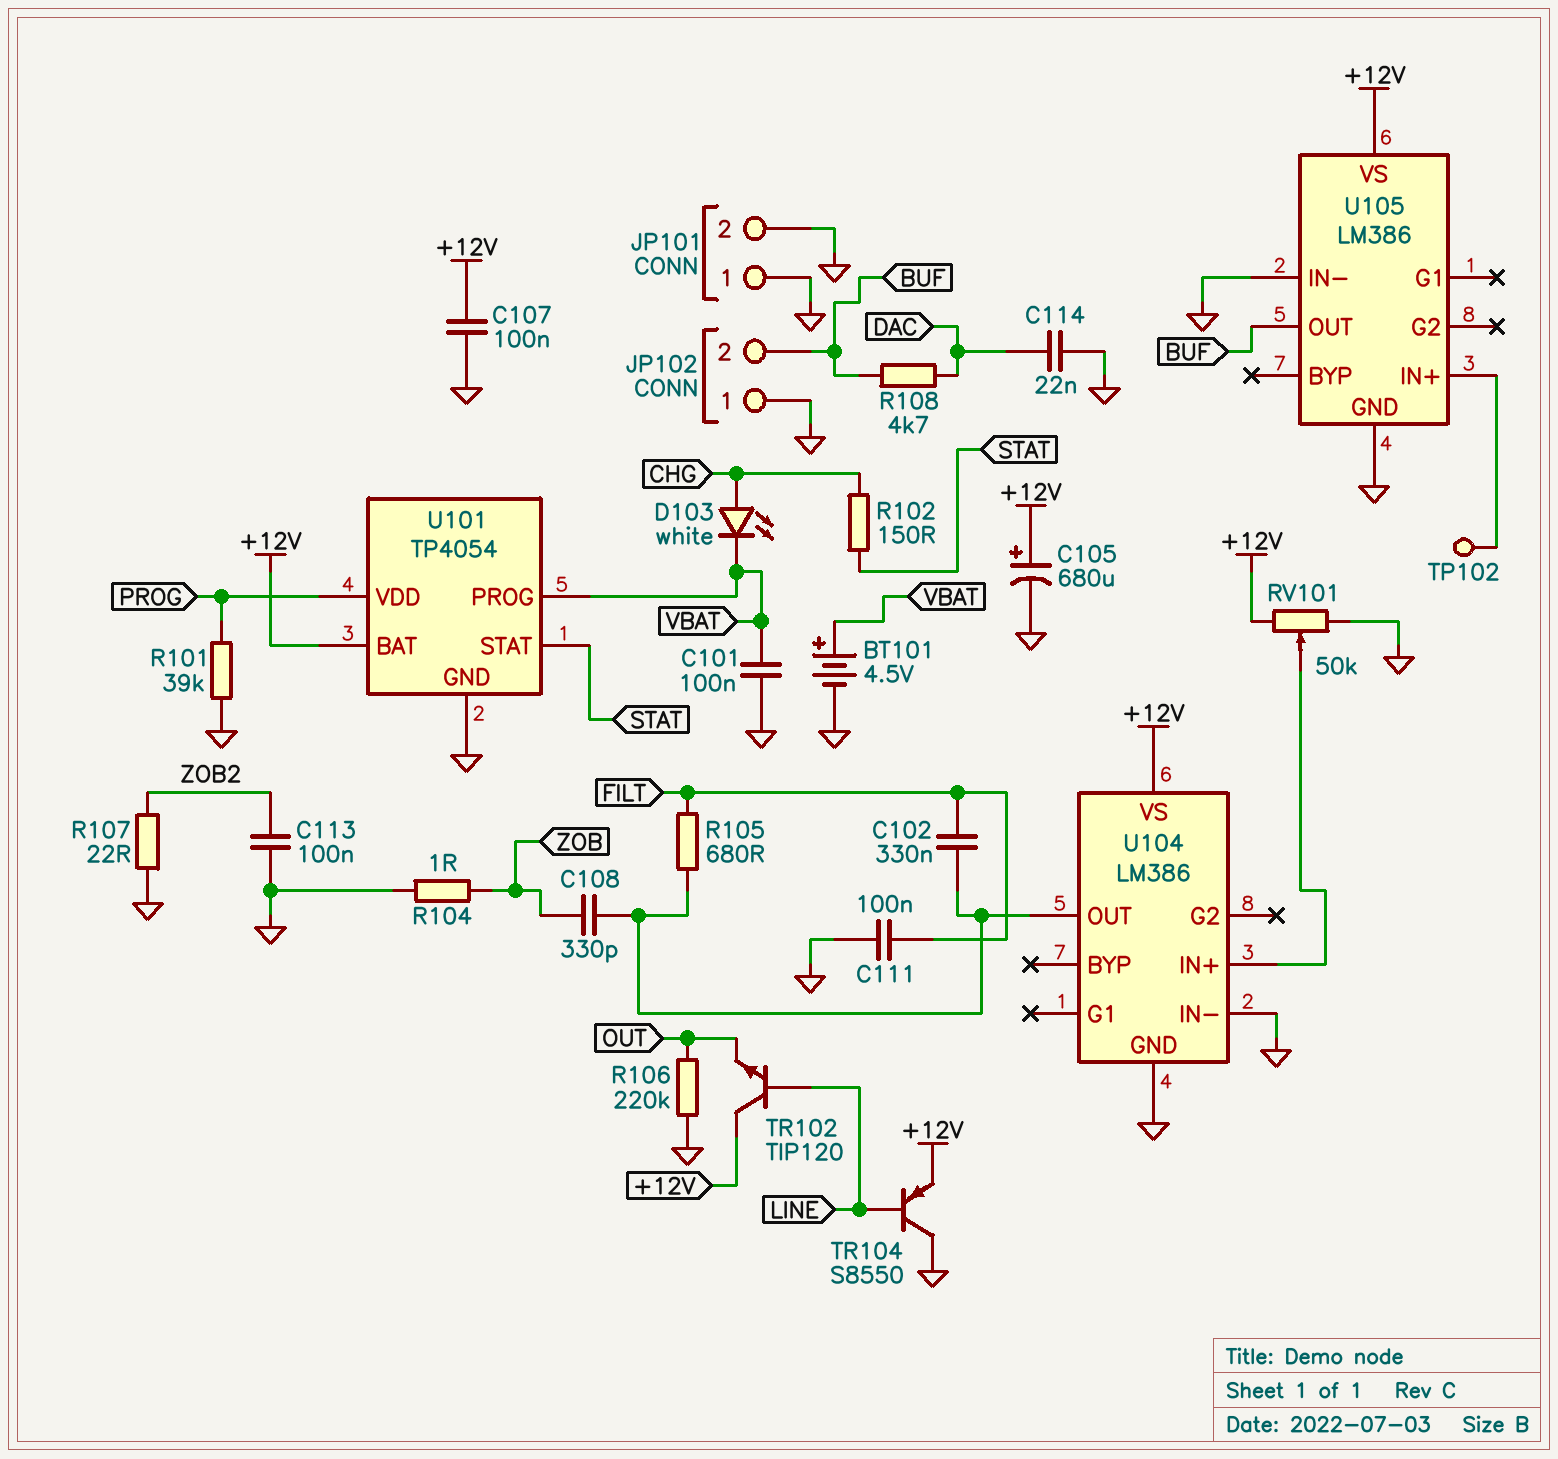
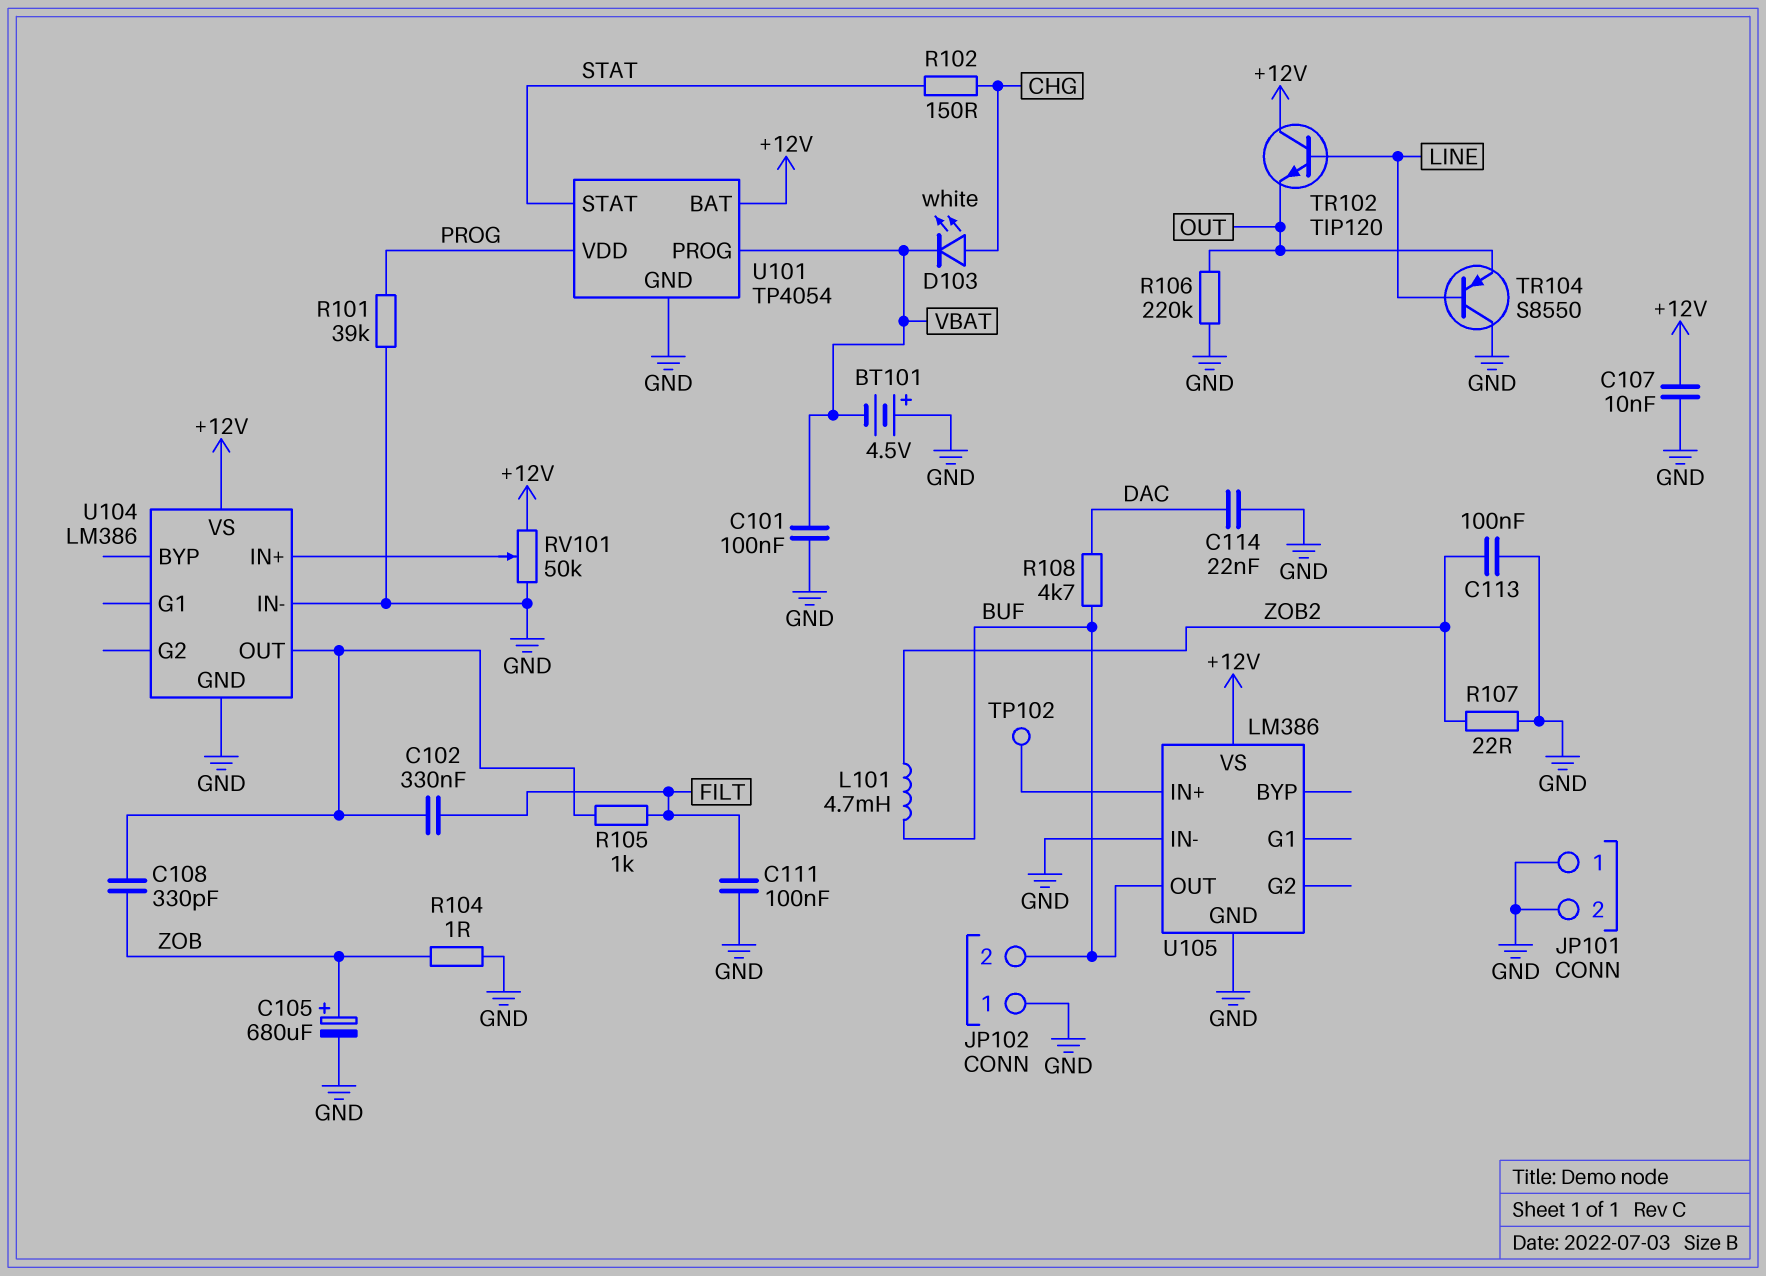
BT101: 4.5V (plus VBAT, minus GND) -> 4.5V (plus GND, minus VBAT)
C105: 680uF (plus +12V, minus GND) -> 680uF (plus ZOB, minus GND)
C107: 100nF (+12V, GND) -> 10nF (+12V, GND)
L101: none -> 4.7mH (BUF, ZOB2)
R105: 680 (FILT, U104/OUT) -> 1k (FILT, U104/OUT)
TR104: PNP S8550 (B LINE, C GND, E +12V) -> PNP S8550 (B LINE, C GND, E OUT)

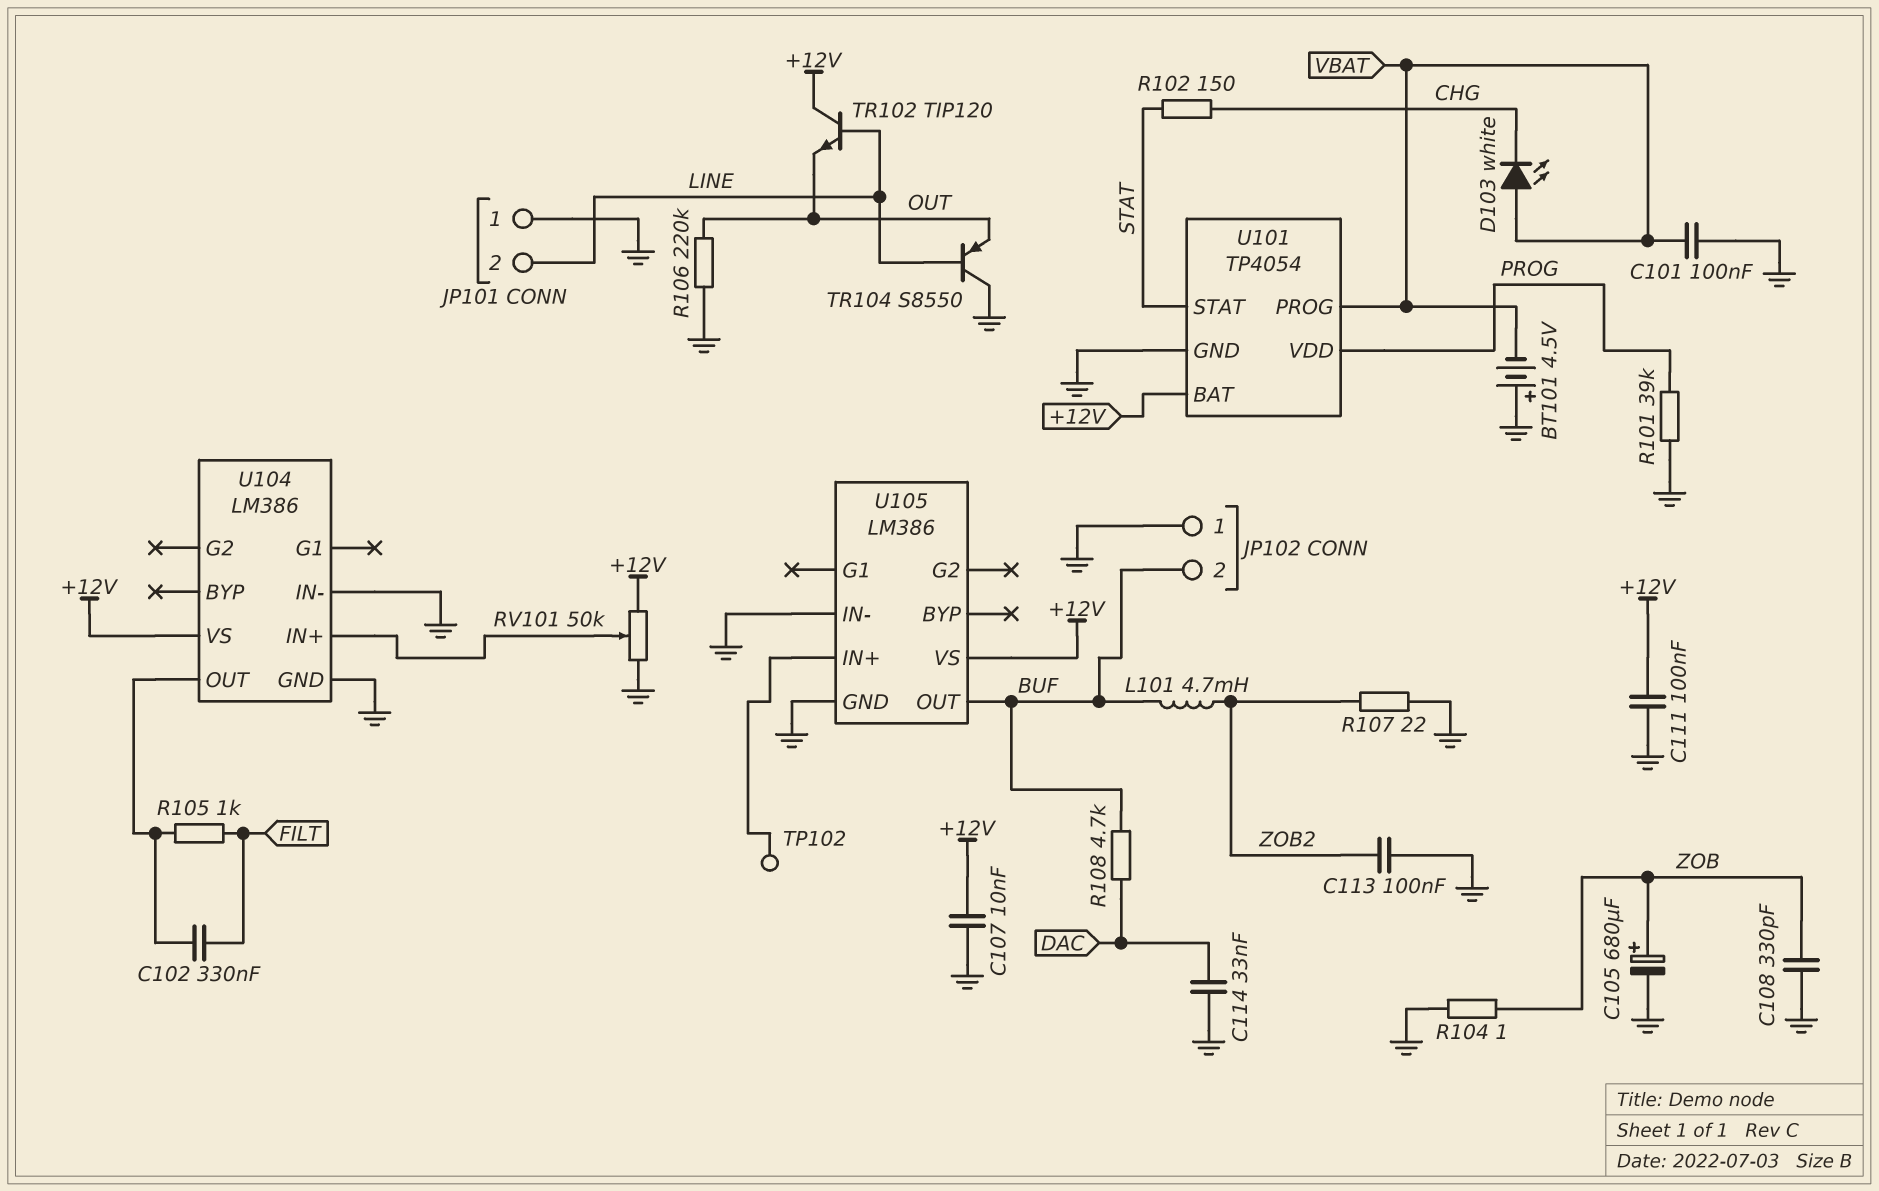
C108: 330pF (U104/OUT, ZOB) -> 330pF (GND, ZOB)
C111: 100nF (FILT, GND) -> 100nF (+12V, GND)
C114: 22nF (DAC, GND) -> 33nF (DAC, GND)
D103: LED white (A CHG, K VBAT) -> LED white (A VBAT, K CHG)
JP101 pin 2: GND -> LINE

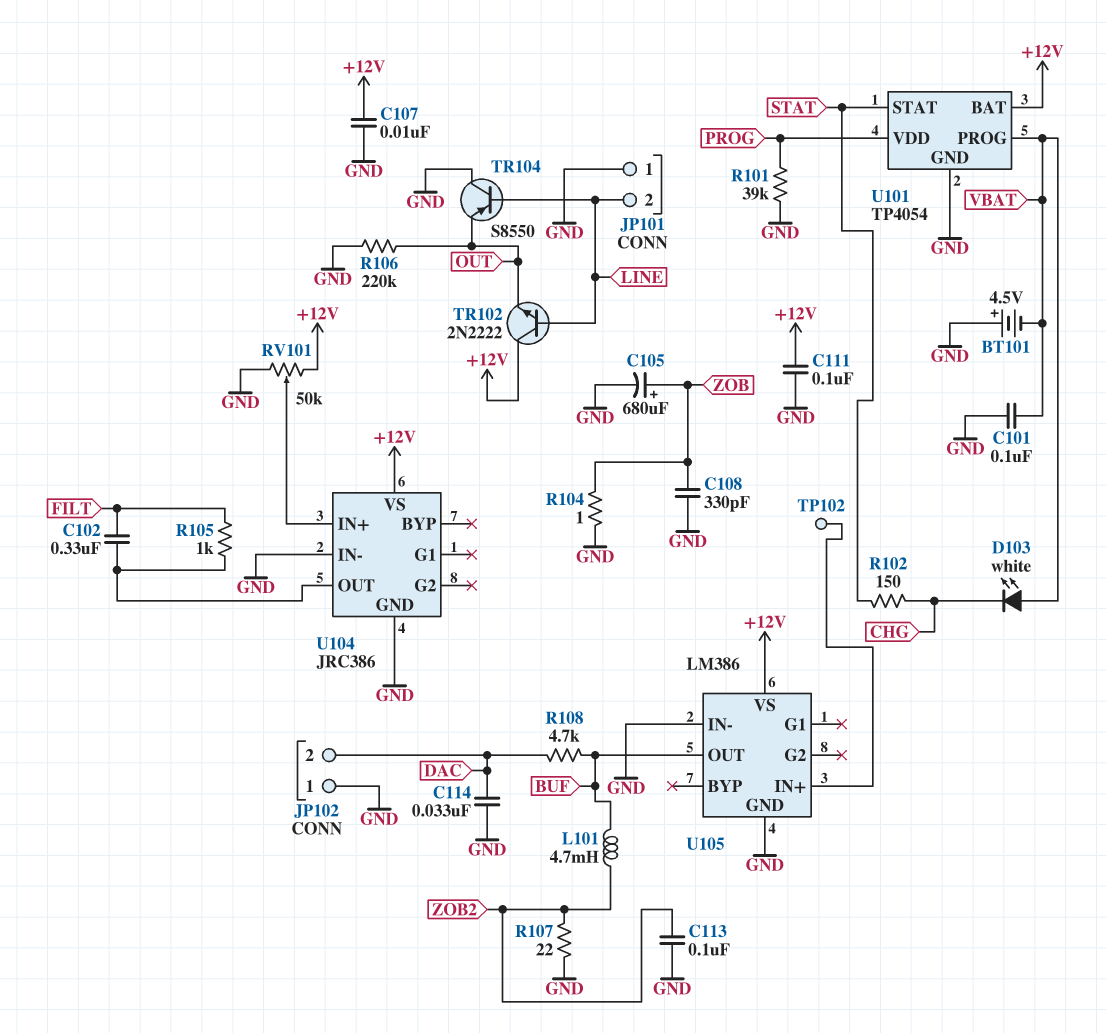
JP102 pin 2: BUF -> DAC
TR102: NPN TIP120 (B LINE, C +12V, E OUT) -> NPN 2N2222 (B LINE, C +12V, E OUT)
U104: LM386 -> JRC386

